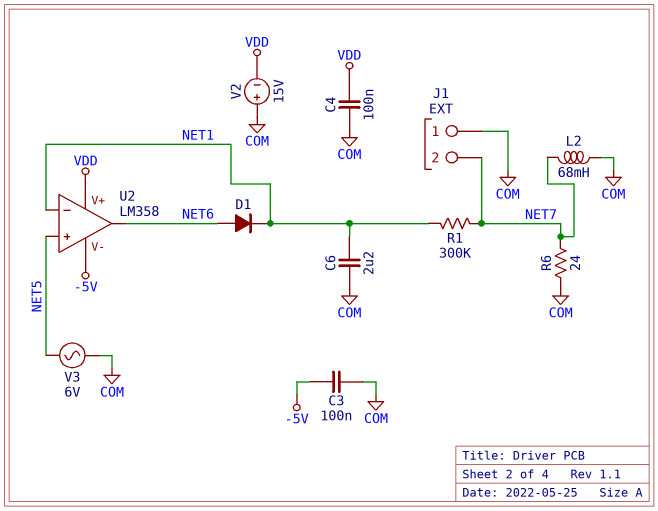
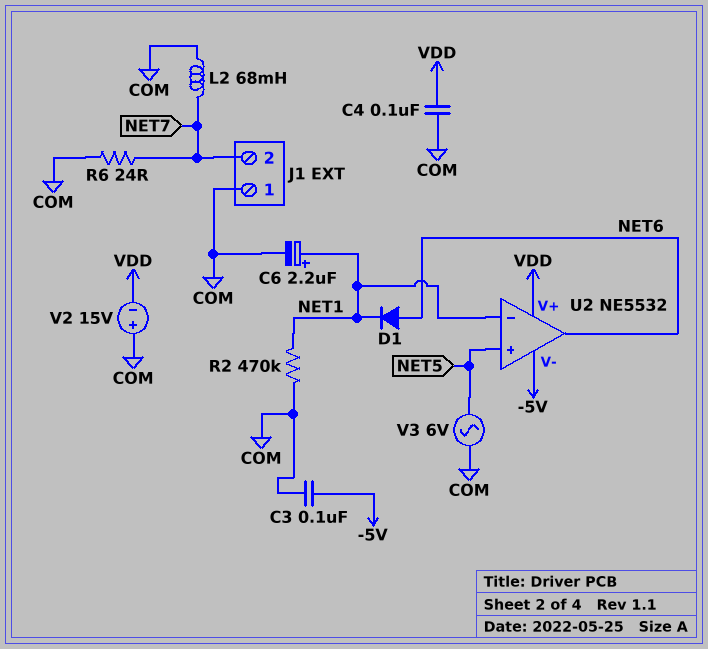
C6: 2.2uF (COM, NET1) -> 2.2uF (plus NET1, minus COM)
R1: 300k (NET1, NET7) -> none
R2: none -> 470k (COM, NET1)
U2: LM358 -> NE5532

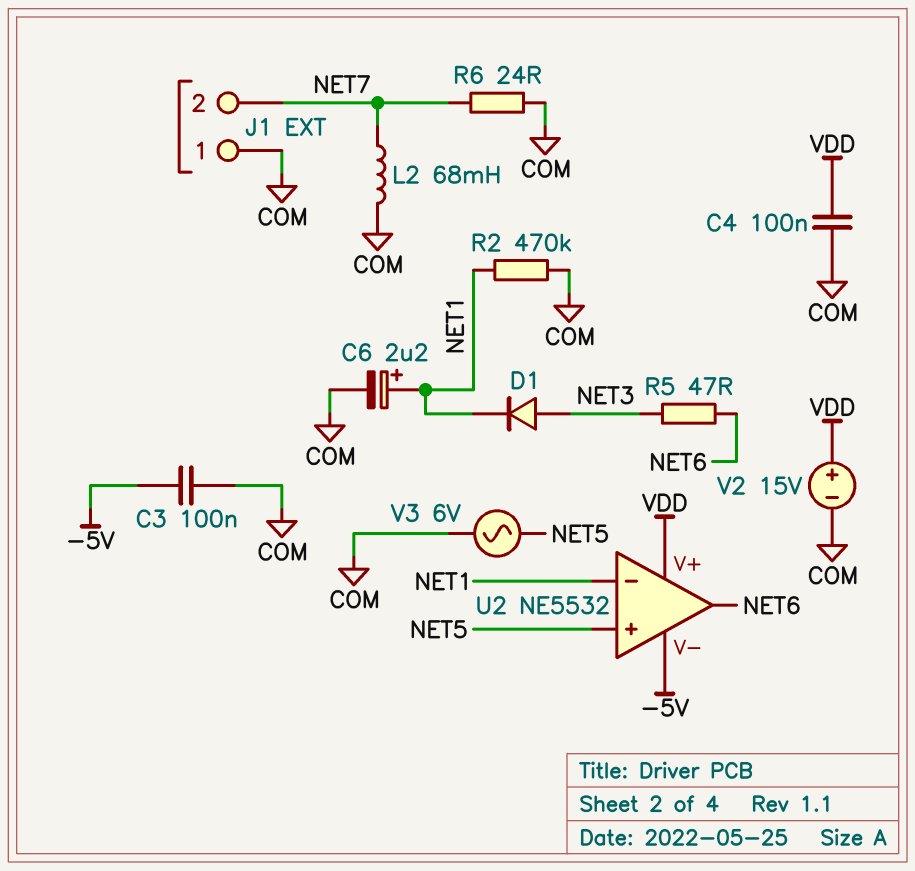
D1: diode (A NET6, K NET1) -> diode (A NET3, K NET1)
R5: none -> 47 (NET3, NET6)
V2: 15V (plus COM, minus VDD) -> 15V (plus VDD, minus COM)

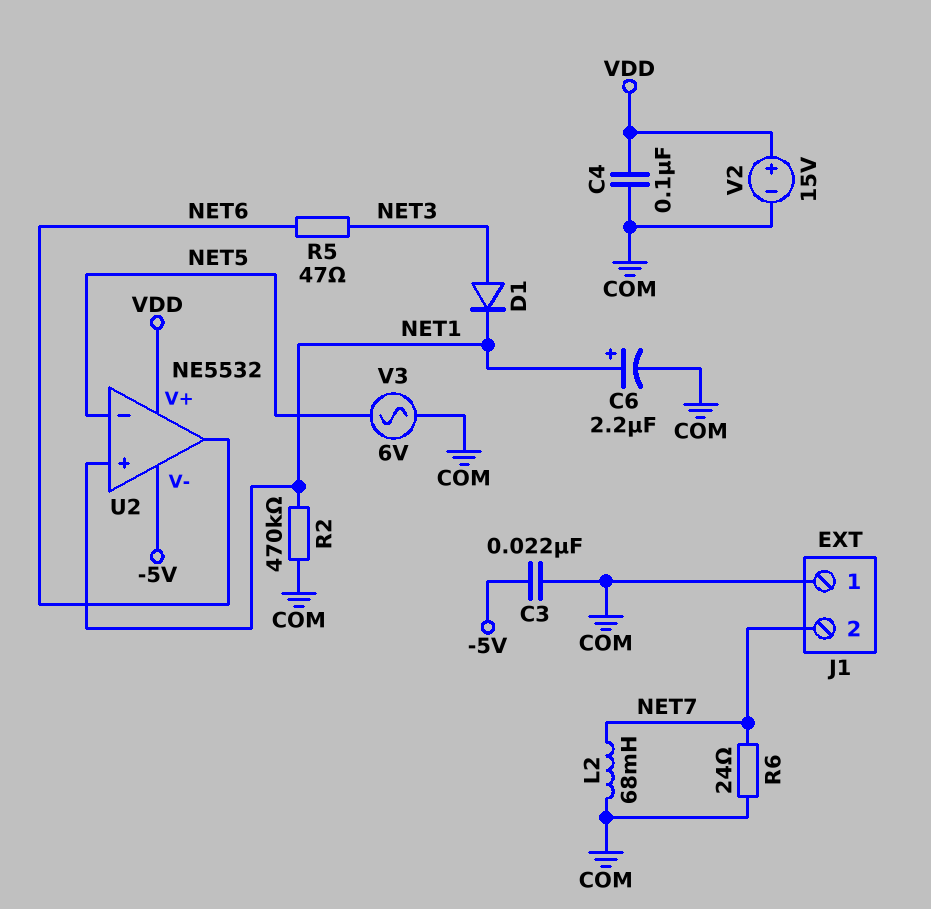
C3: 100nF (-5V, COM) -> 22nF (-5V, COM)
U2 pin in+: NET5 -> NET1
U2 pin in-: NET1 -> NET5

